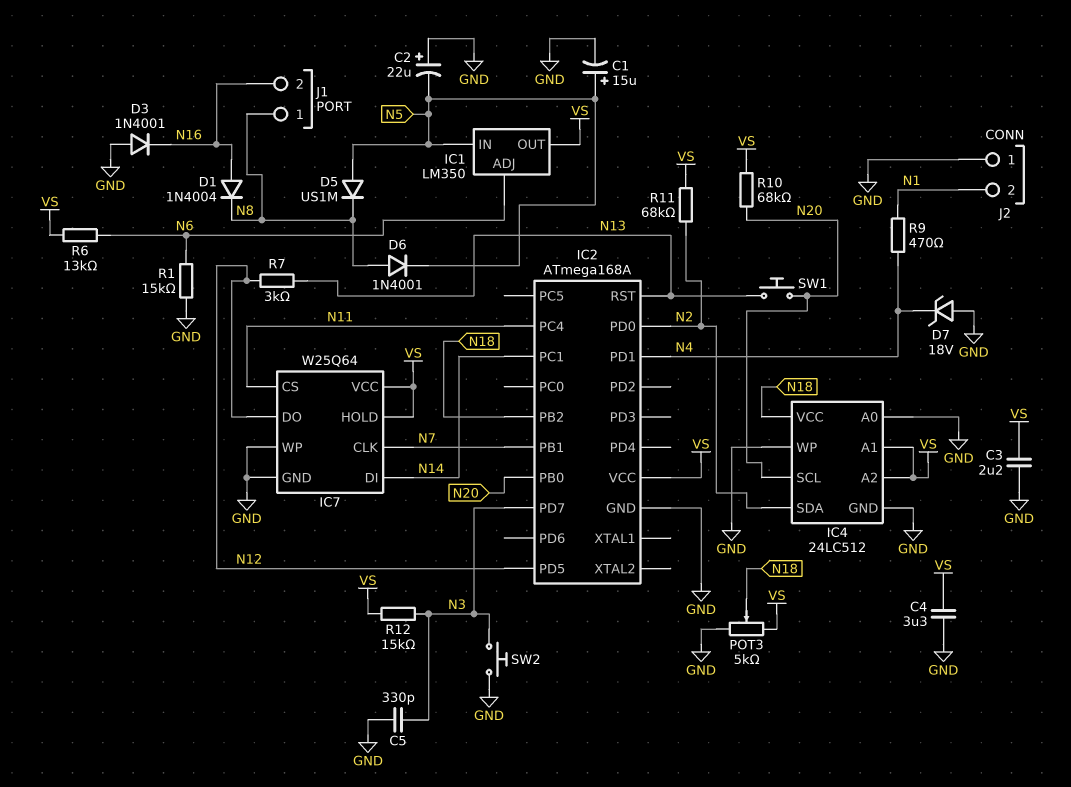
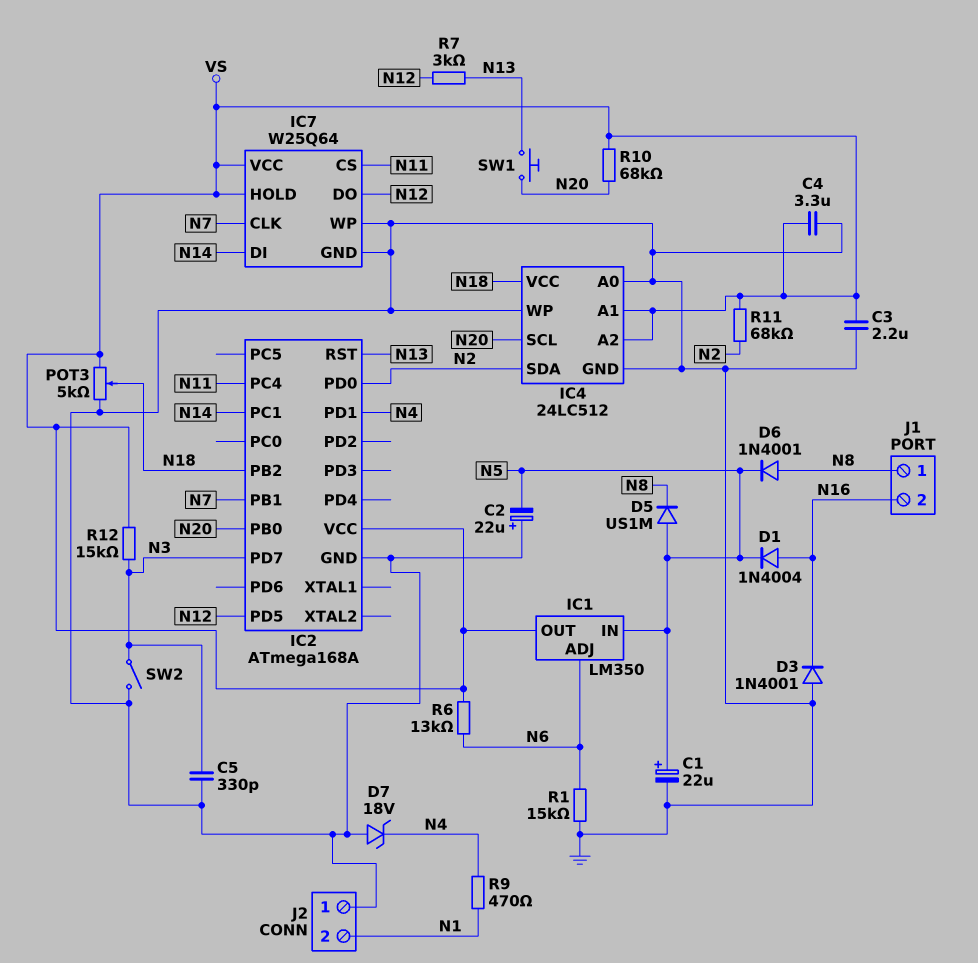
C1: 15uF (plus N5, minus GND) -> 22uF (plus N5, minus GND)
D1: diode 1N4004 (A N16, K N8) -> diode 1N4004 (A N16, K N5)
SW2: button (GND, N3) -> switch (GND, N3)

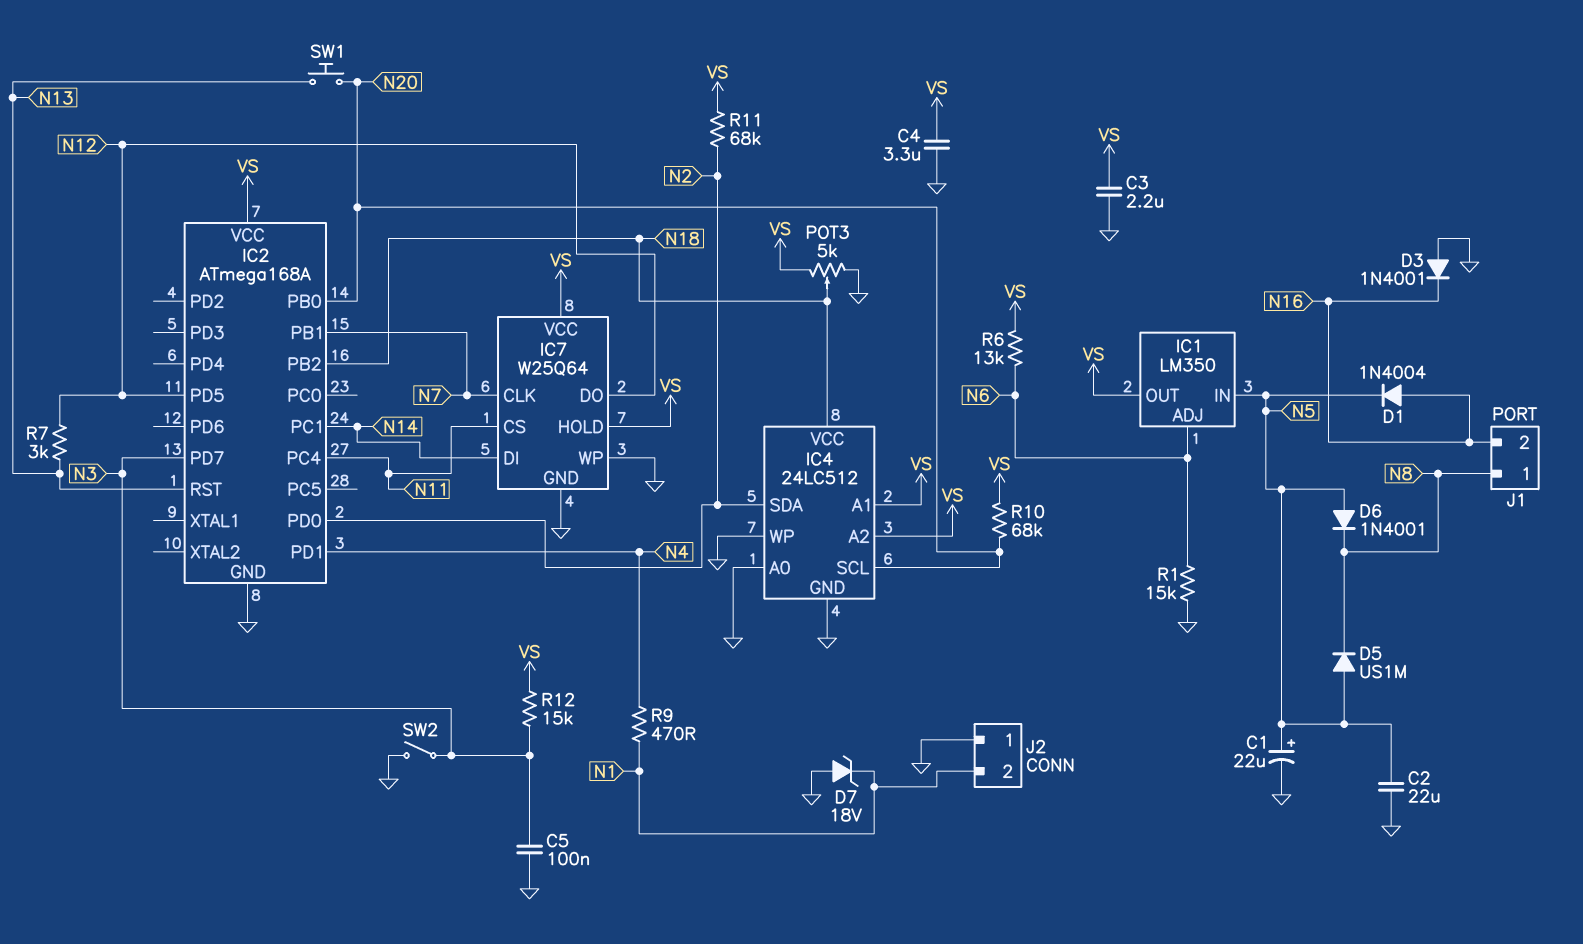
C2: 22uF (plus GND, minus N5) -> 22uF (GND, N5)
C5: 330pF (GND, N3) -> 100nF (GND, N3)
D6: diode 1N4001 (A N8, K N5) -> diode 1N4001 (A N5, K N8)
D7: zener 18V (A GND, K N4) -> zener 18V (A GND, K N1)

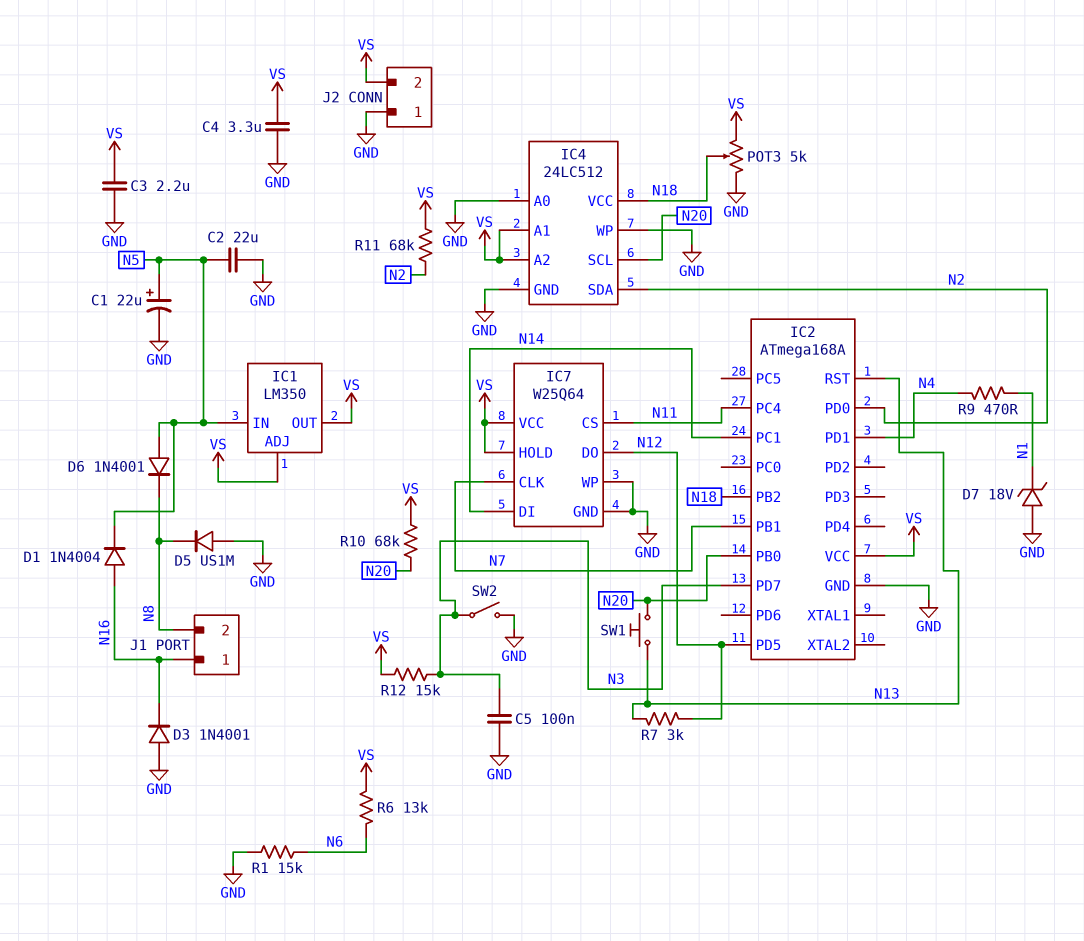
D5: diode US1M (A N5, K N8) -> diode US1M (A GND, K N8)
IC1 pin ADJ: N6 -> VS
J1 pin 1: N8 -> N16
J1 pin 2: N16 -> N8
J2 pin 2: N1 -> VS

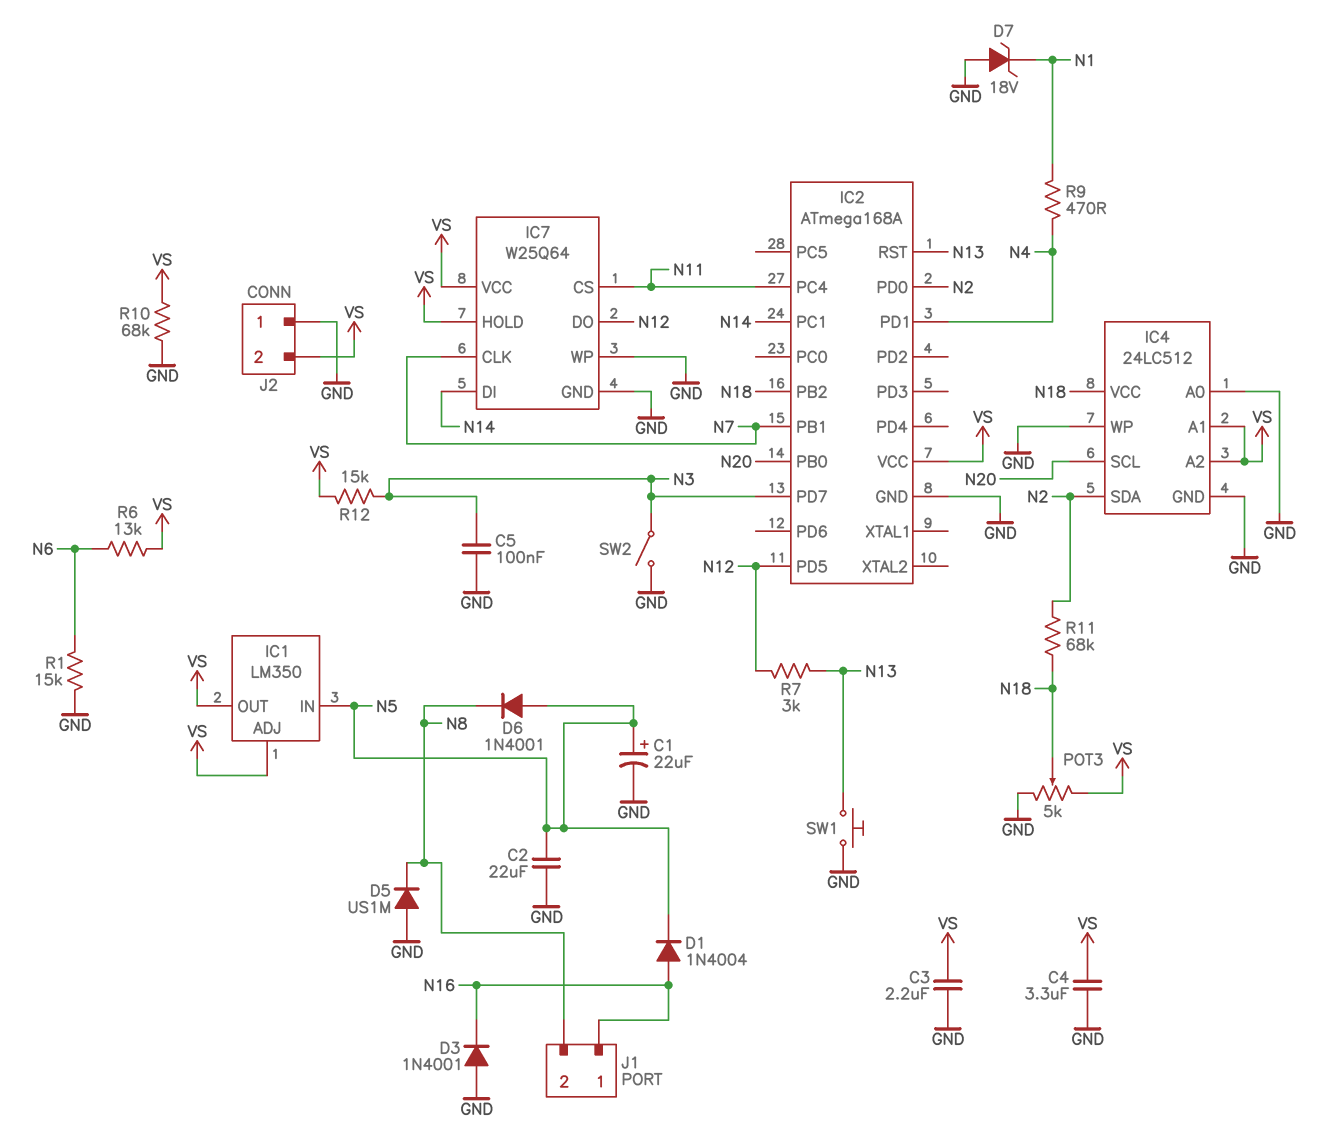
R10: 68k (N20, VS) -> 68k (GND, VS)
R11: 68k (N2, VS) -> 68k (N2, N18)
SW1: button (N13, N20) -> button (GND, N13)

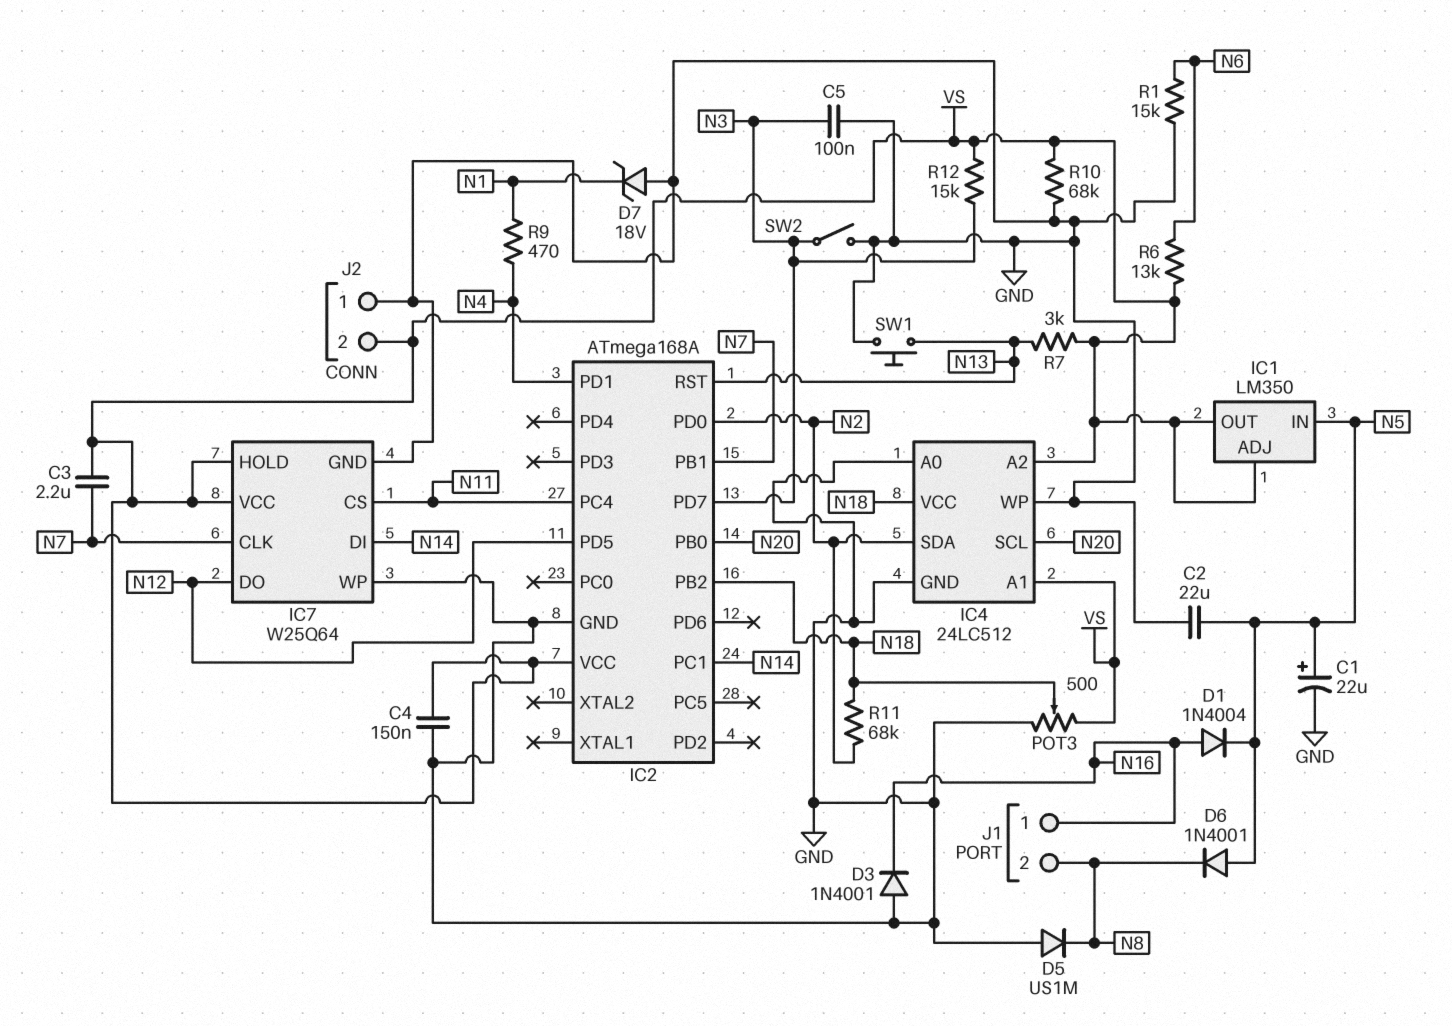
C3: 2.2uF (GND, VS) -> 2.2uF (N7, VS)
C4: 3.3uF (GND, VS) -> 150nF (GND, VS)
POT3: 5k (GND, VS, wiper N18) -> 500 (GND, VS, wiper N18)
R7: 3k (N12, N13) -> 3k (N13, VS)

